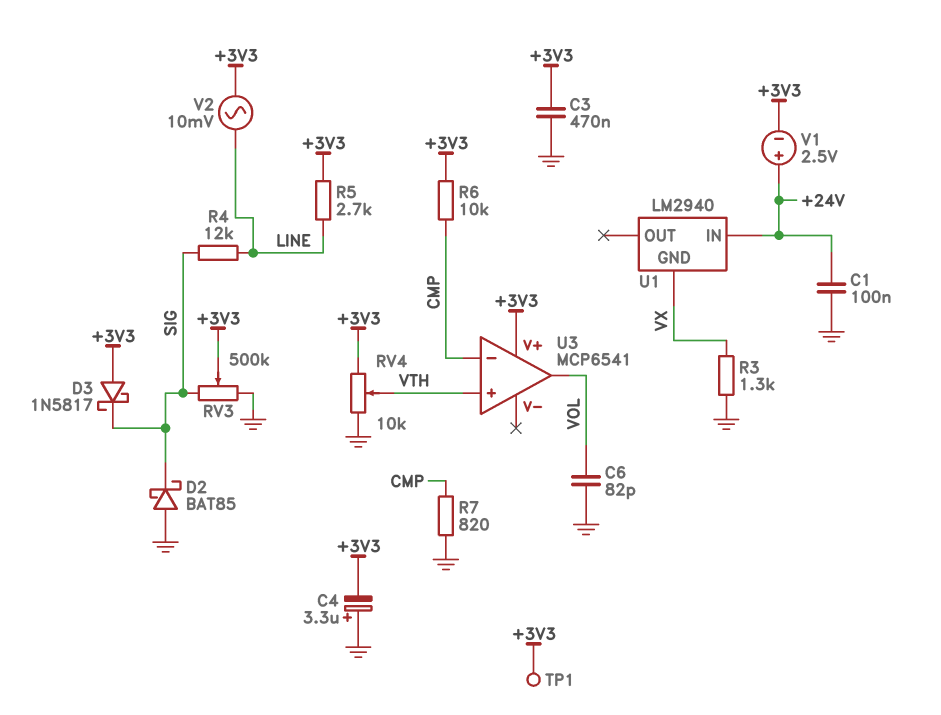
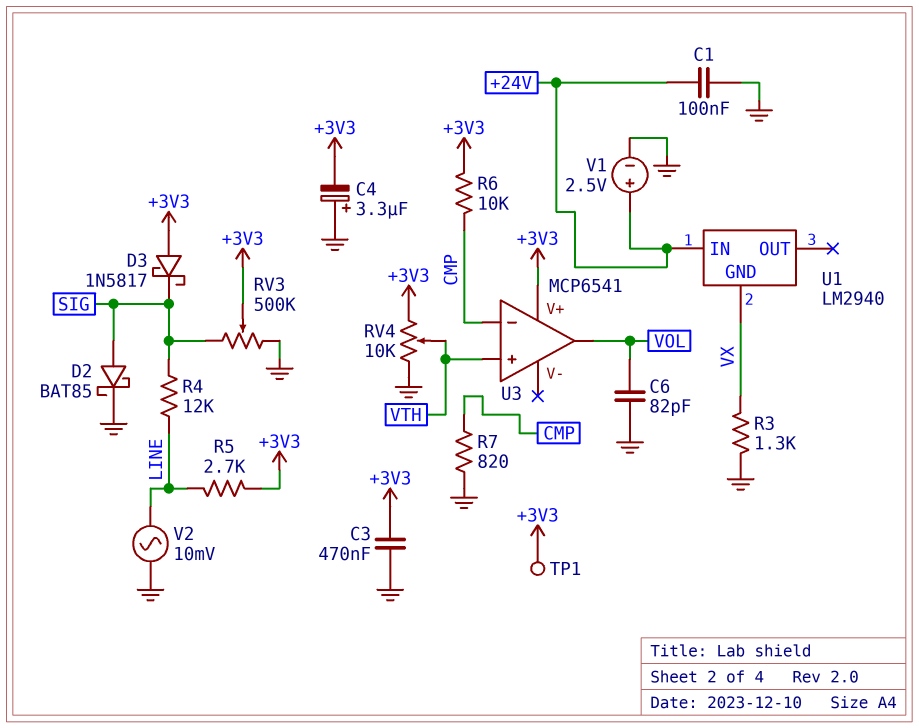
D2: schottky BAT85 (A GND, K SIG) -> schottky BAT85 (A SIG, K GND)
V1: 2.5V (plus +24V, minus +3V3) -> 2.5V (plus +24V, minus GND)
V2: AC 10mV (+3V3, LINE) -> AC 10mV (GND, LINE)

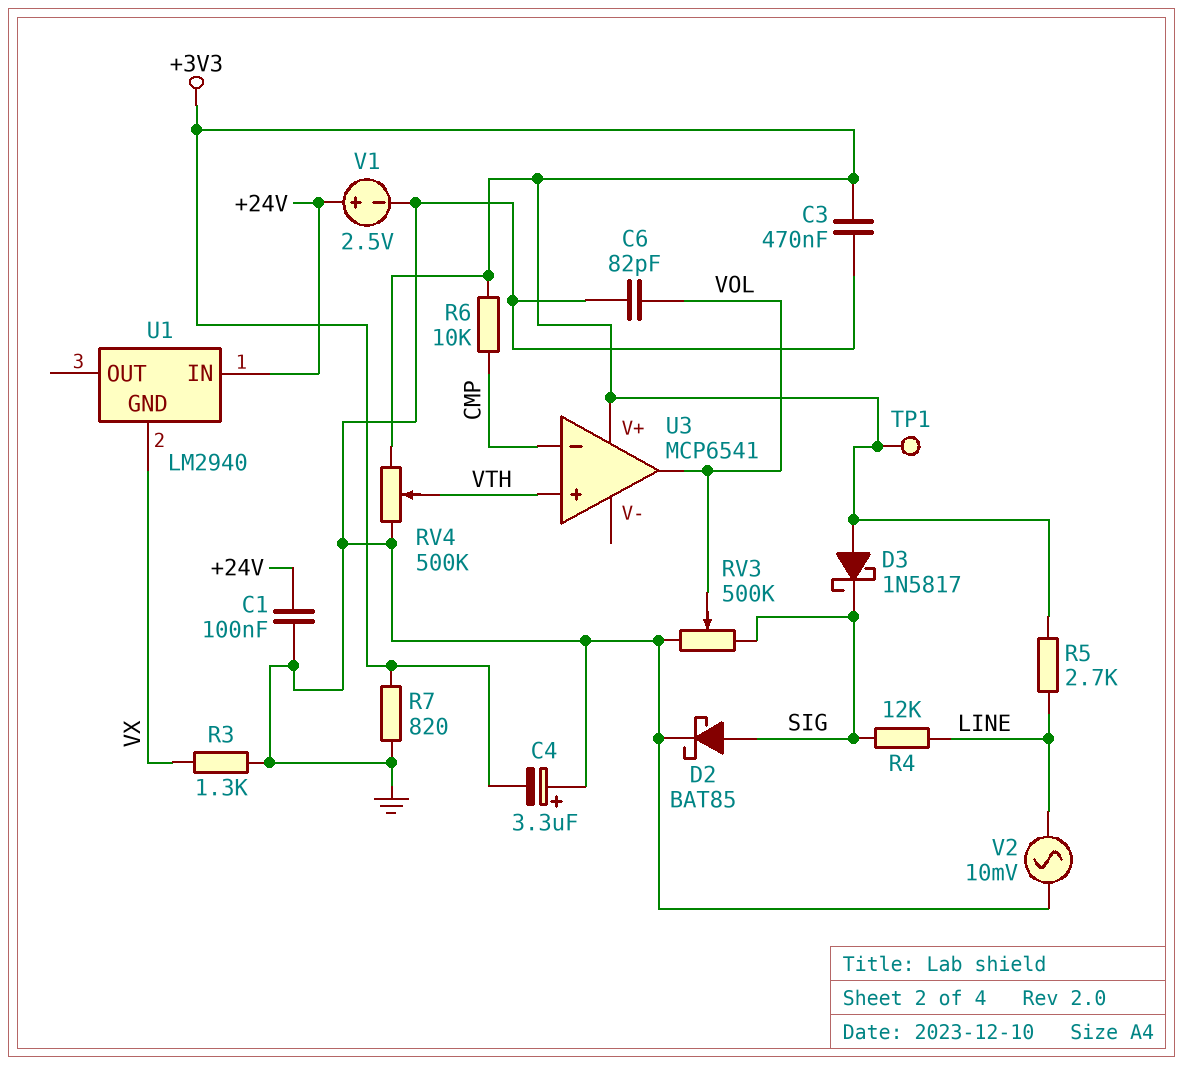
R7: 820 (CMP, GND) -> 820 (+3V3, GND)
RV3: 500k (GND, SIG, wiper +3V3) -> 500k (GND, SIG, wiper VOL)
RV4: 10k (+3V3, GND, wiper VTH) -> 500k (+3V3, GND, wiper VTH)

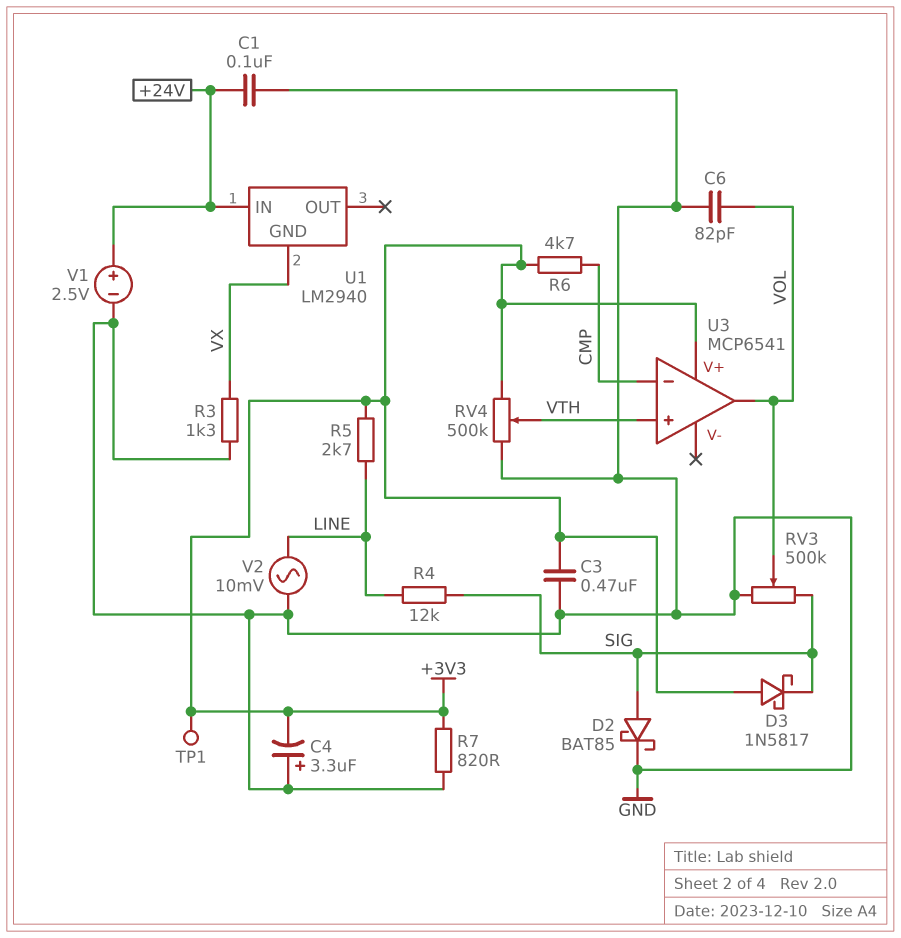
R6: 10k (+3V3, CMP) -> 4.7k (+3V3, CMP)

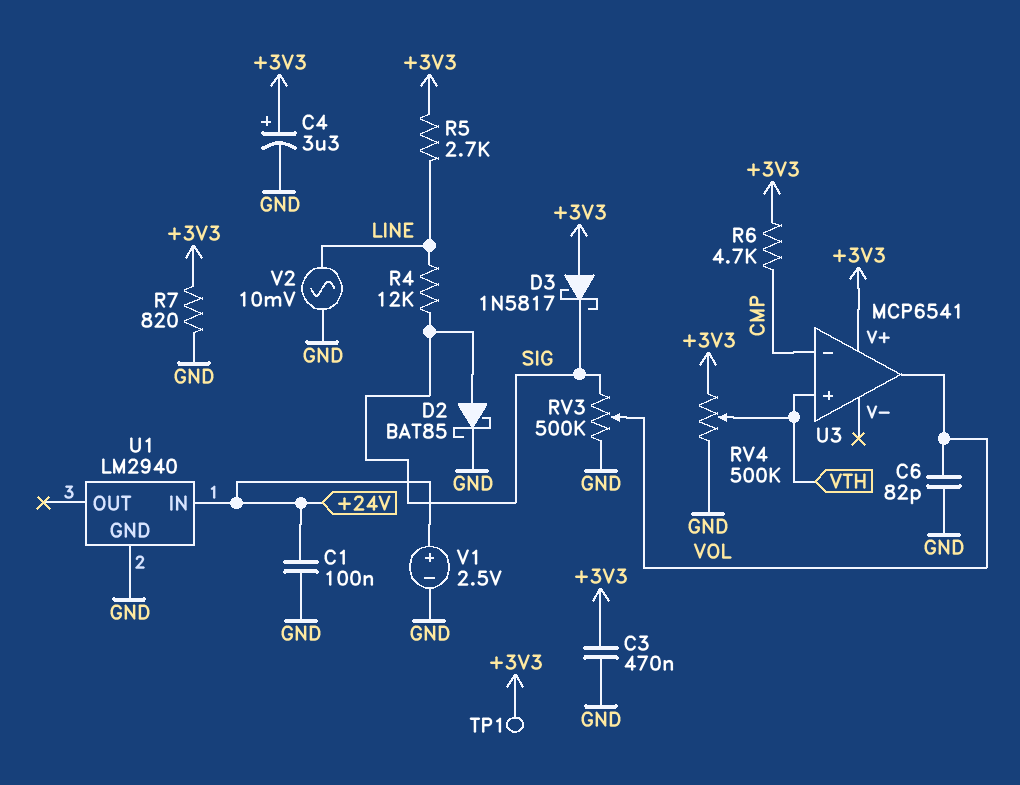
C4: 3.3uF (plus GND, minus +3V3) -> 3.3uF (plus +3V3, minus GND)
R3: 1.3k (GND, VX) -> none
U1 pin GND: VX -> GND

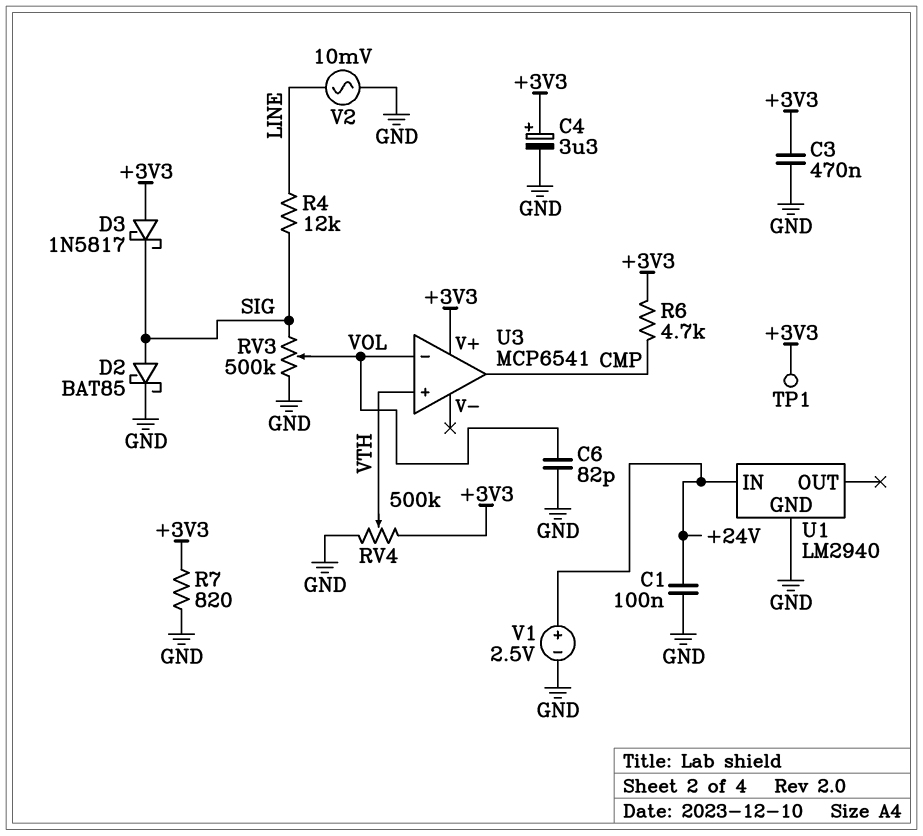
R5: 2.7k (+3V3, LINE) -> none
U3 pin in-: CMP -> VOL
U3 pin out: VOL -> CMP

